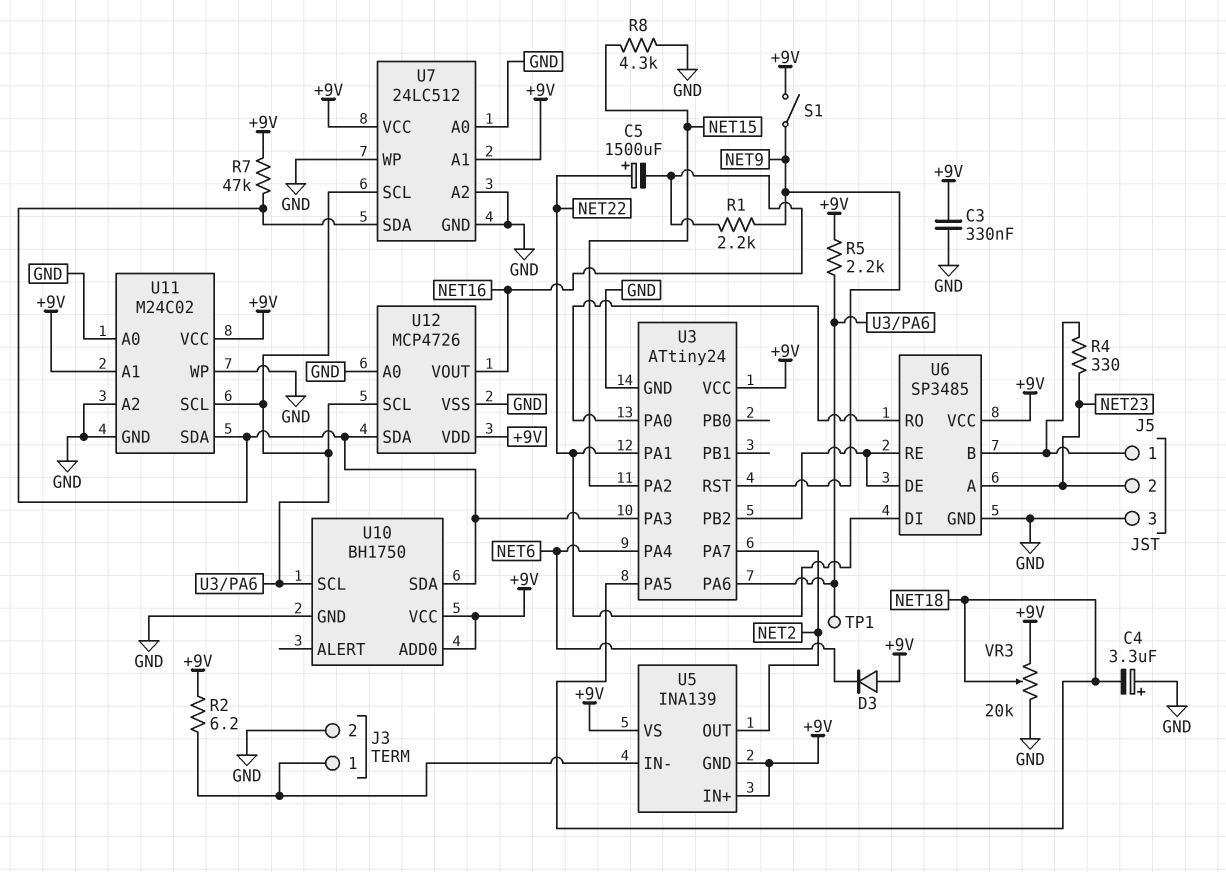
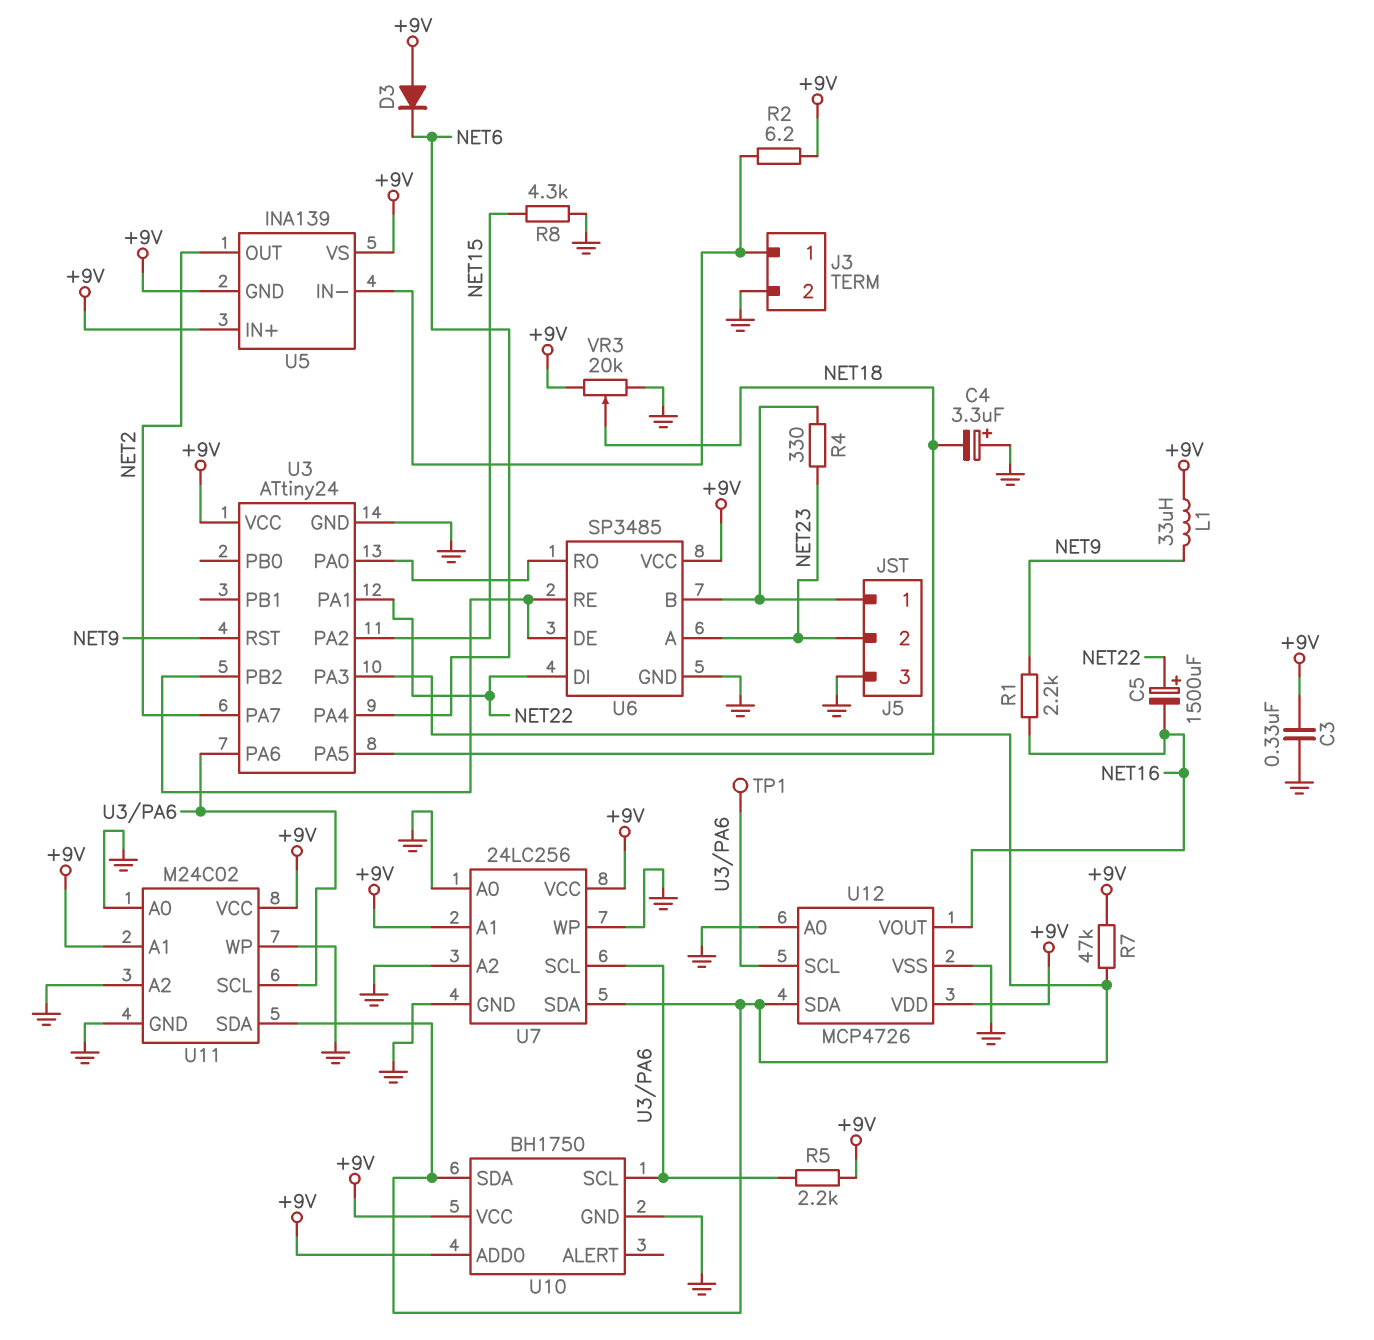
L1: none -> 33uH (+9V, NET9)
S1: switch (+9V, NET9) -> none
U7: 24LC512 -> 24LC256

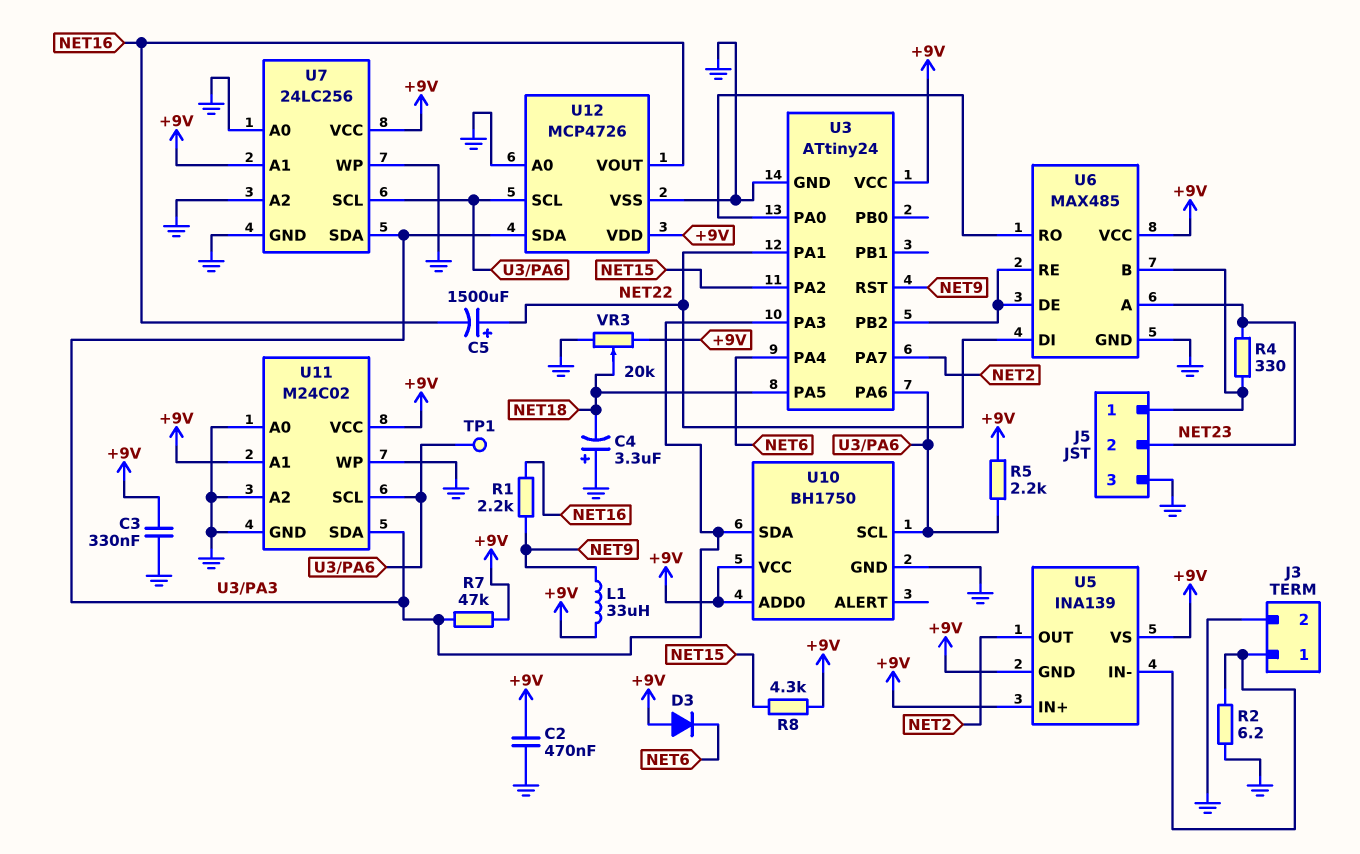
C2: none -> 470nF (+9V, GND)
R2: 6.2 (+9V, J3/1) -> 6.2 (GND, J3/1)
R8: 4.3k (GND, NET15) -> 4.3k (+9V, NET15)
U6: SP3485 -> MAX485

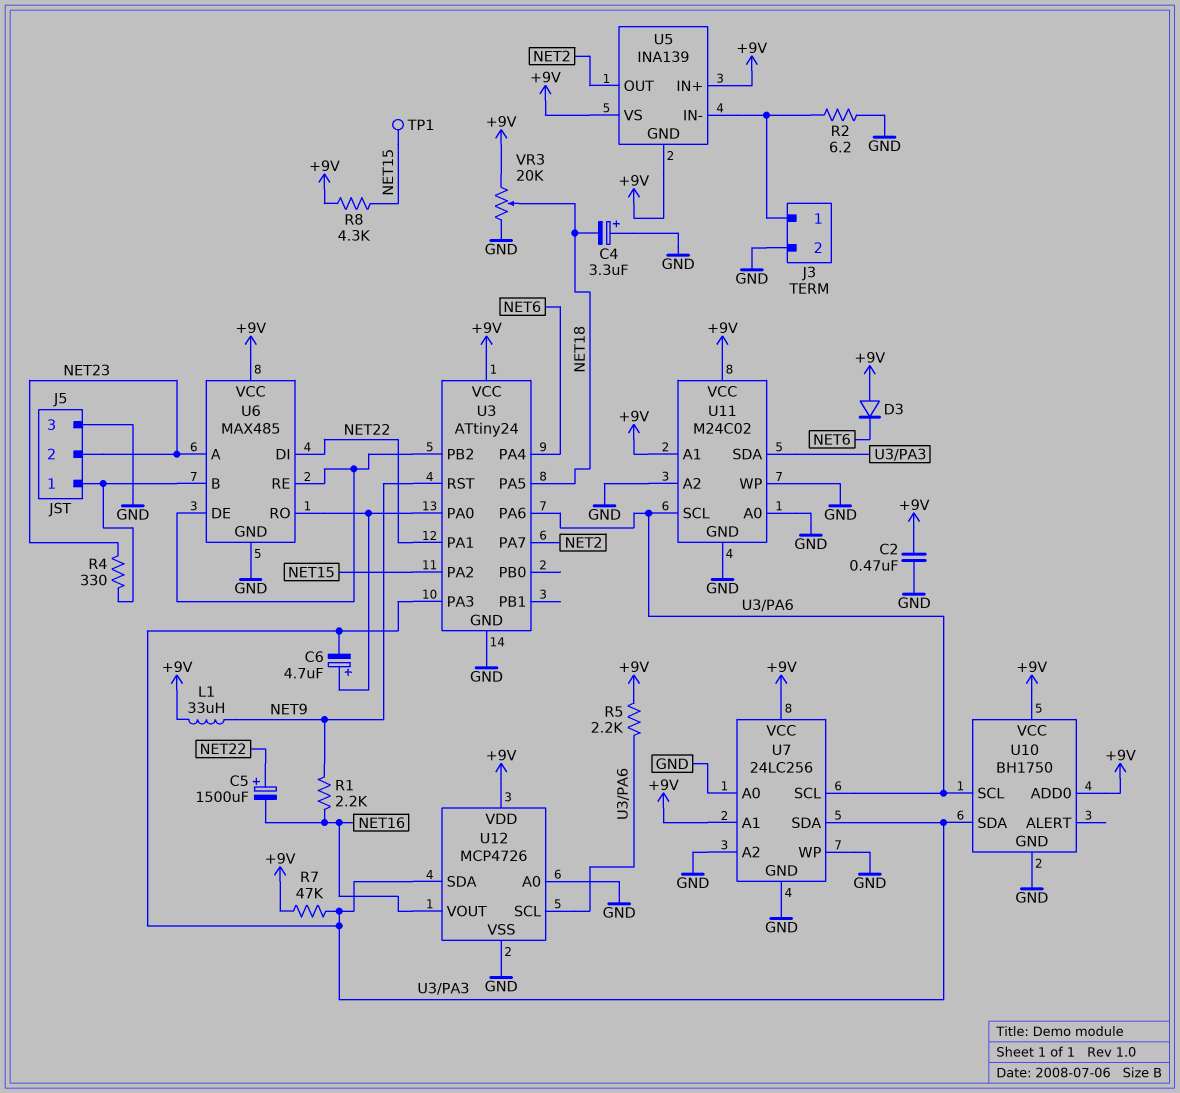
C3: 330nF (+9V, GND) -> none
C6: none -> 4.7uF (plus U3/PA0, minus U3/PA3)
TP1: test point (U3/PA6) -> test point (NET15)

